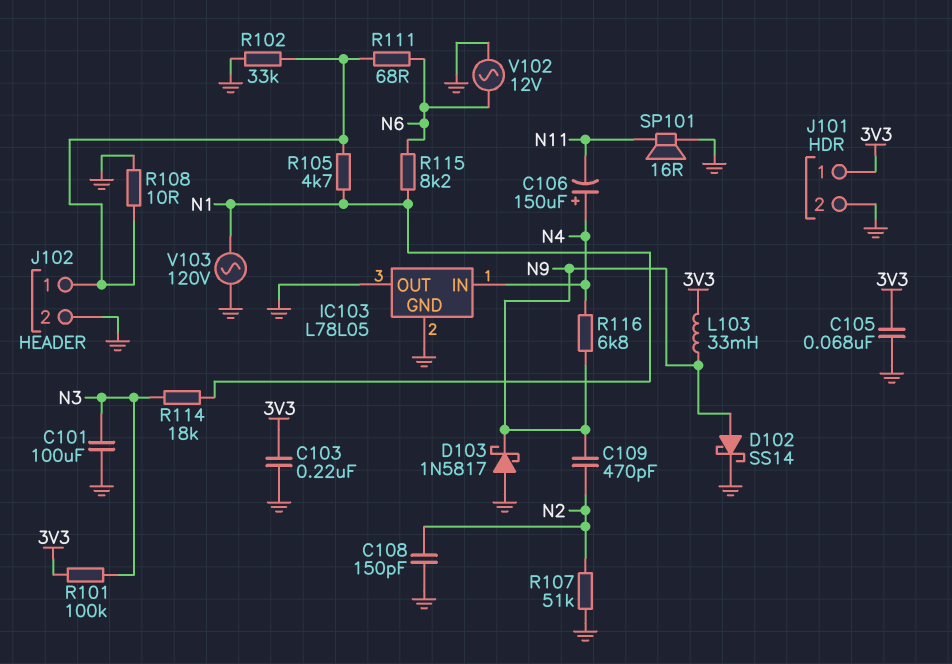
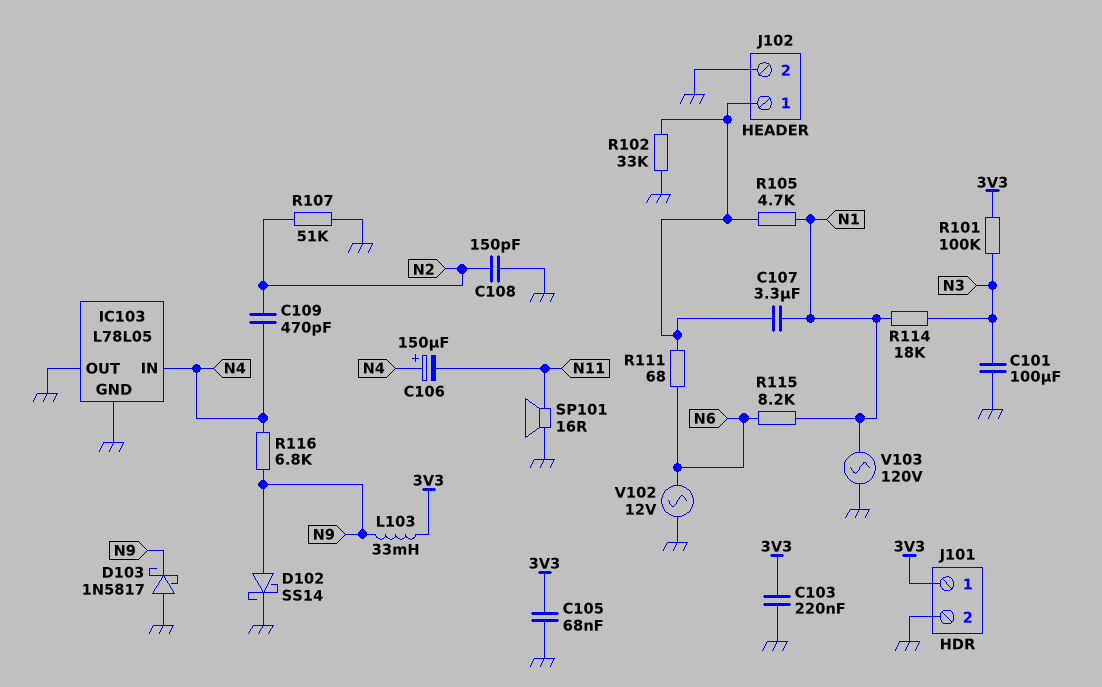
C107: none -> 3.3uF (J102/1, N1)
C109: 470pF (N2, N9) -> 470pF (N2, N4)
R108: 10 (GND, J102/1) -> none

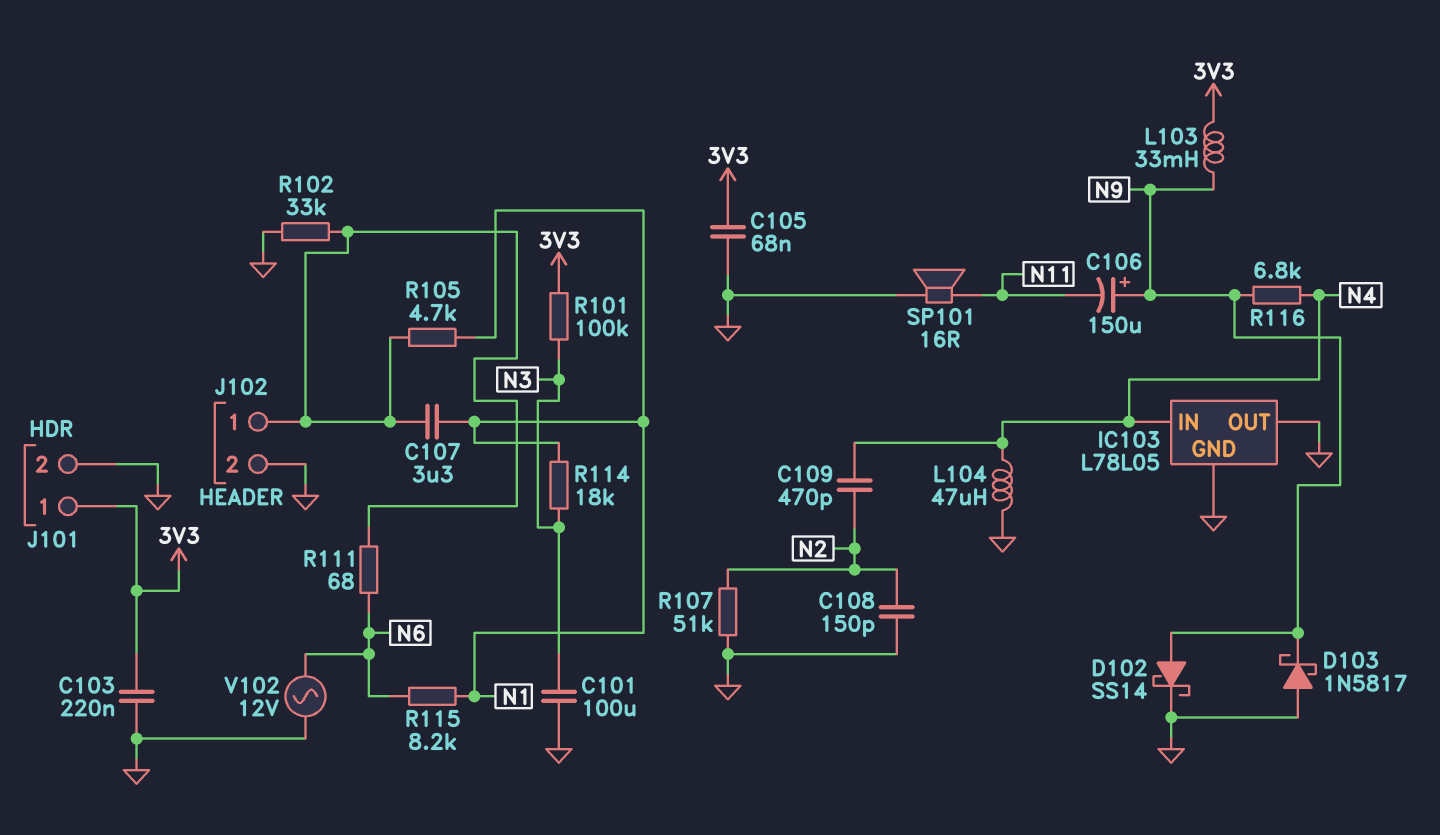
C106: 150uF (plus N4, minus N11) -> 150uF (plus N9, minus N11)
L104: none -> 47uH (GND, N4)
V103: AC 120V (GND, N1) -> none

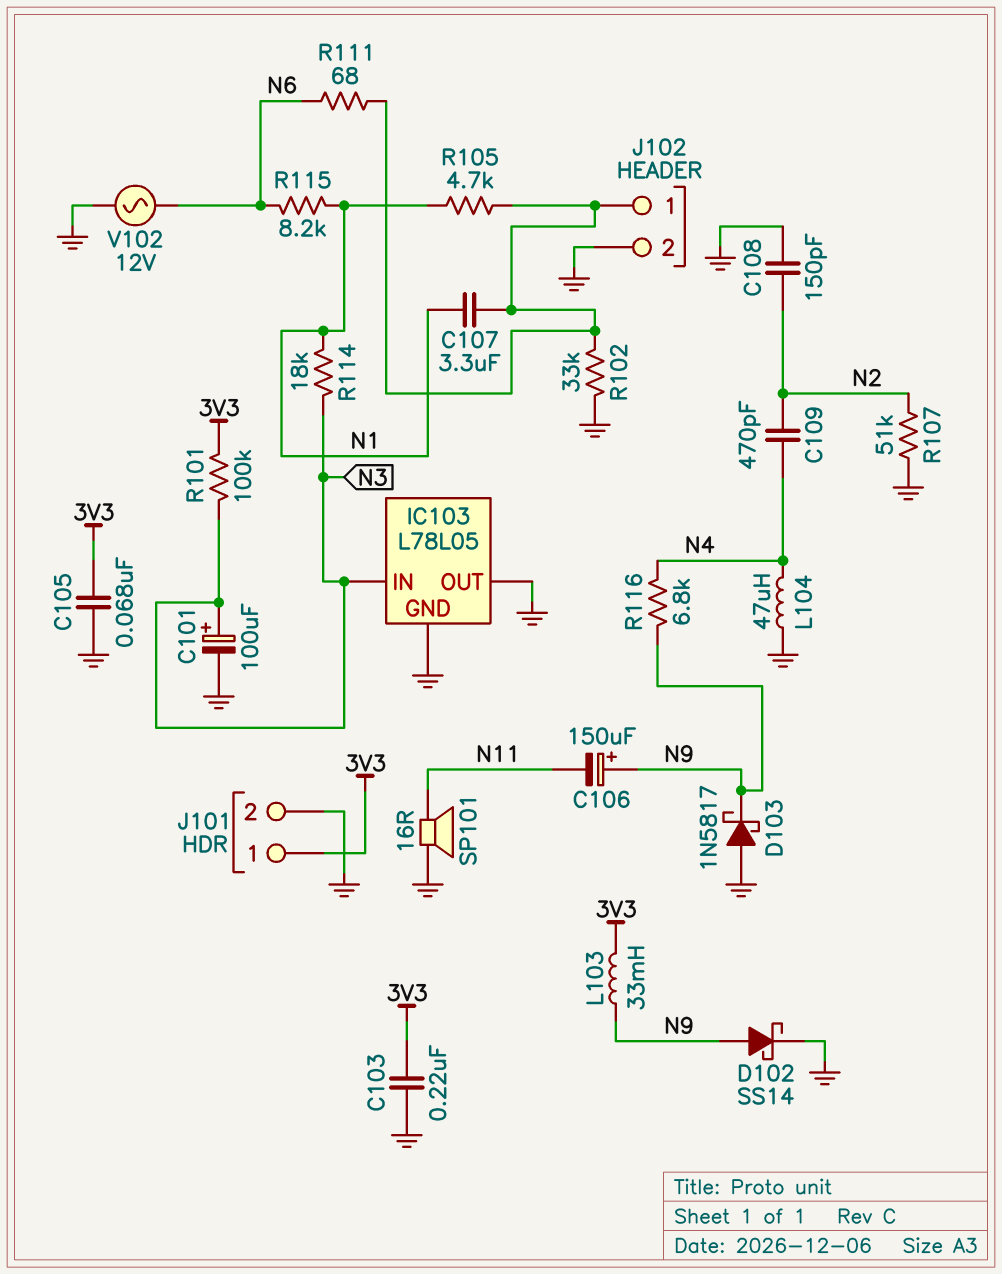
C101: 100uF (GND, N3) -> 100uF (plus N3, minus GND)
IC103 pin IN: N4 -> N3

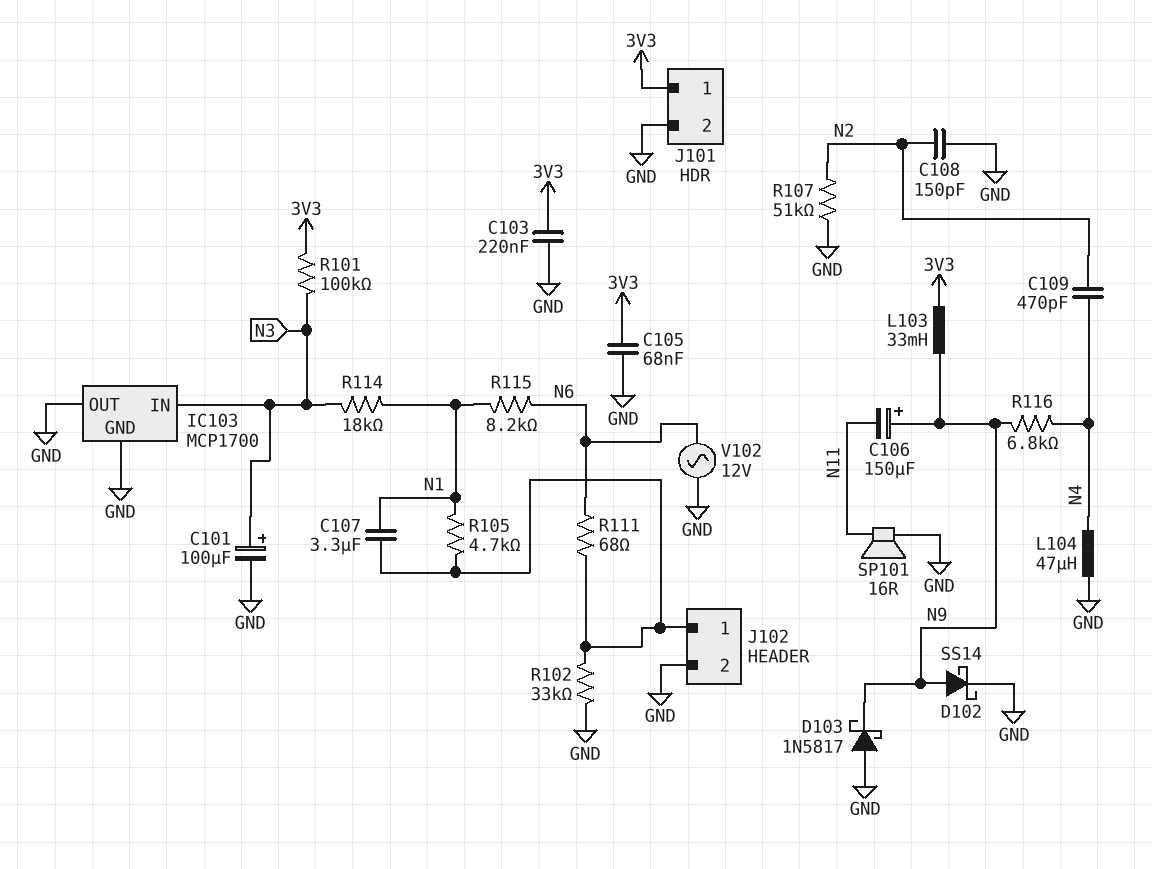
IC103: L78L05 -> MCP1700

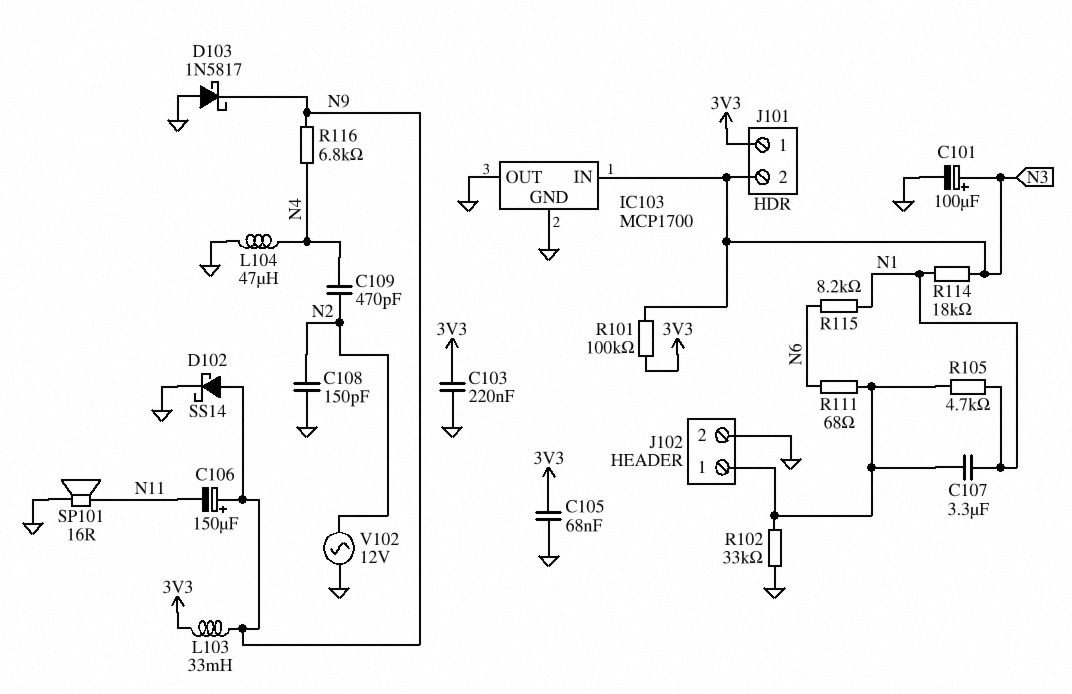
J101 pin 2: GND -> N3
R107: 51k (GND, N2) -> none
V102: AC 12V (GND, N6) -> AC 12V (GND, N2)

